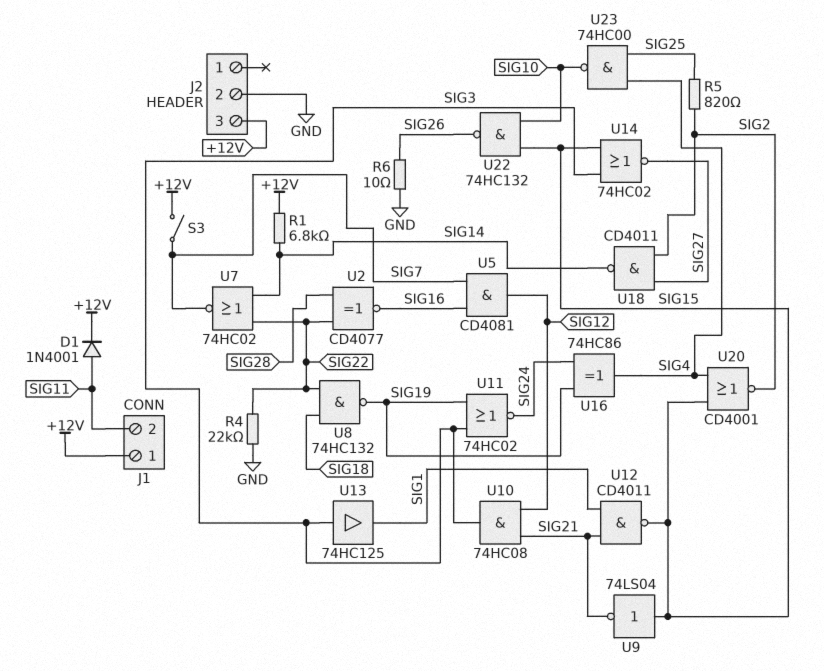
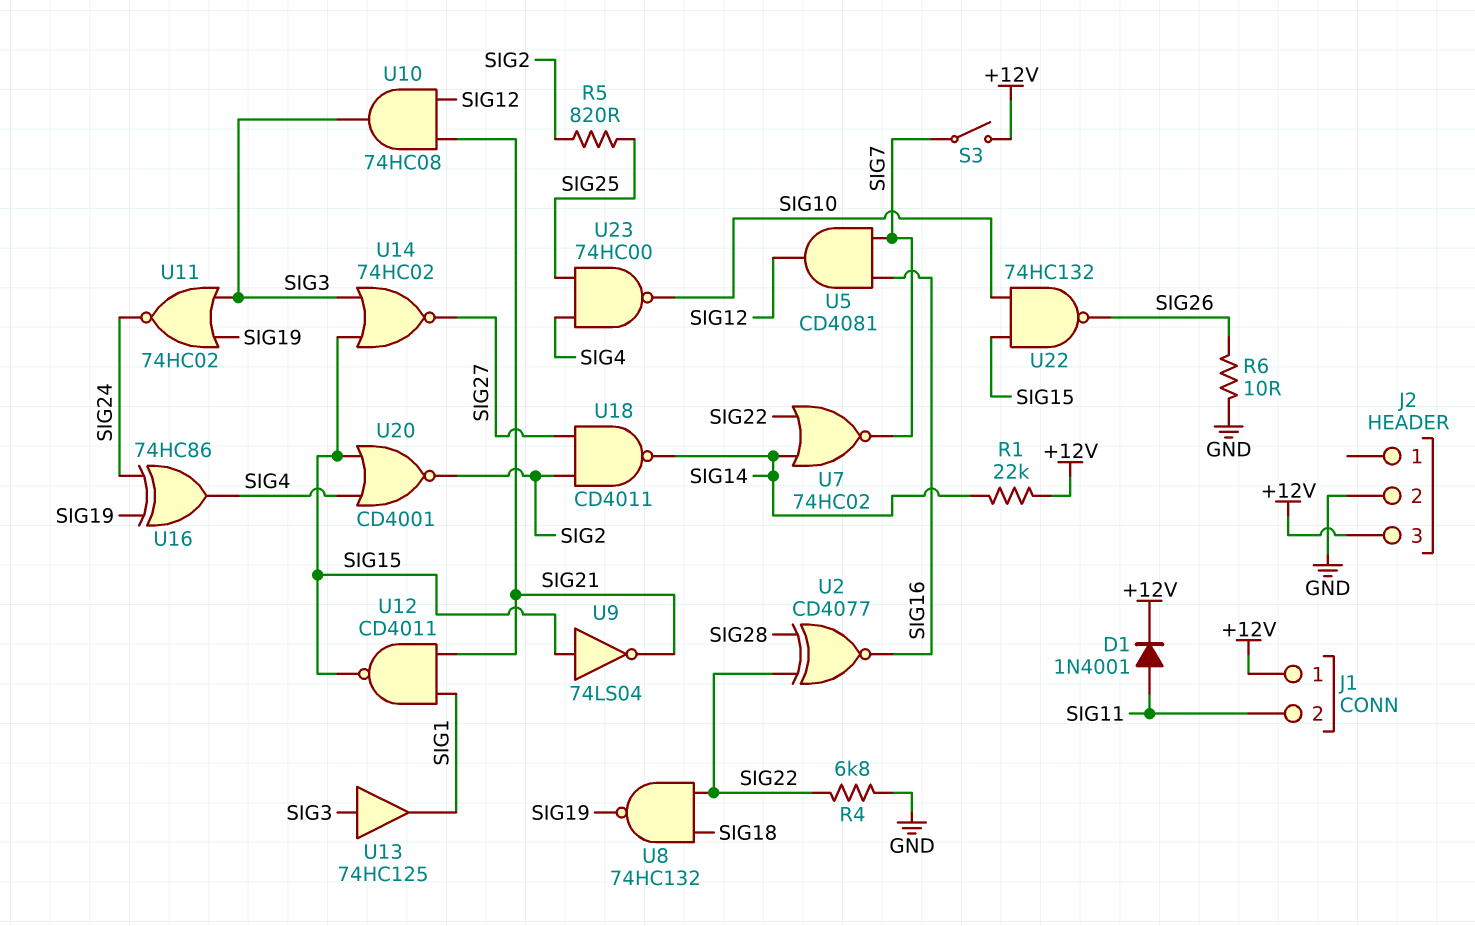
R1: 6.8k (+12V, SIG14) -> 22k (+12V, SIG14)
R4: 22k (GND, SIG22) -> 6.8k (GND, SIG22)

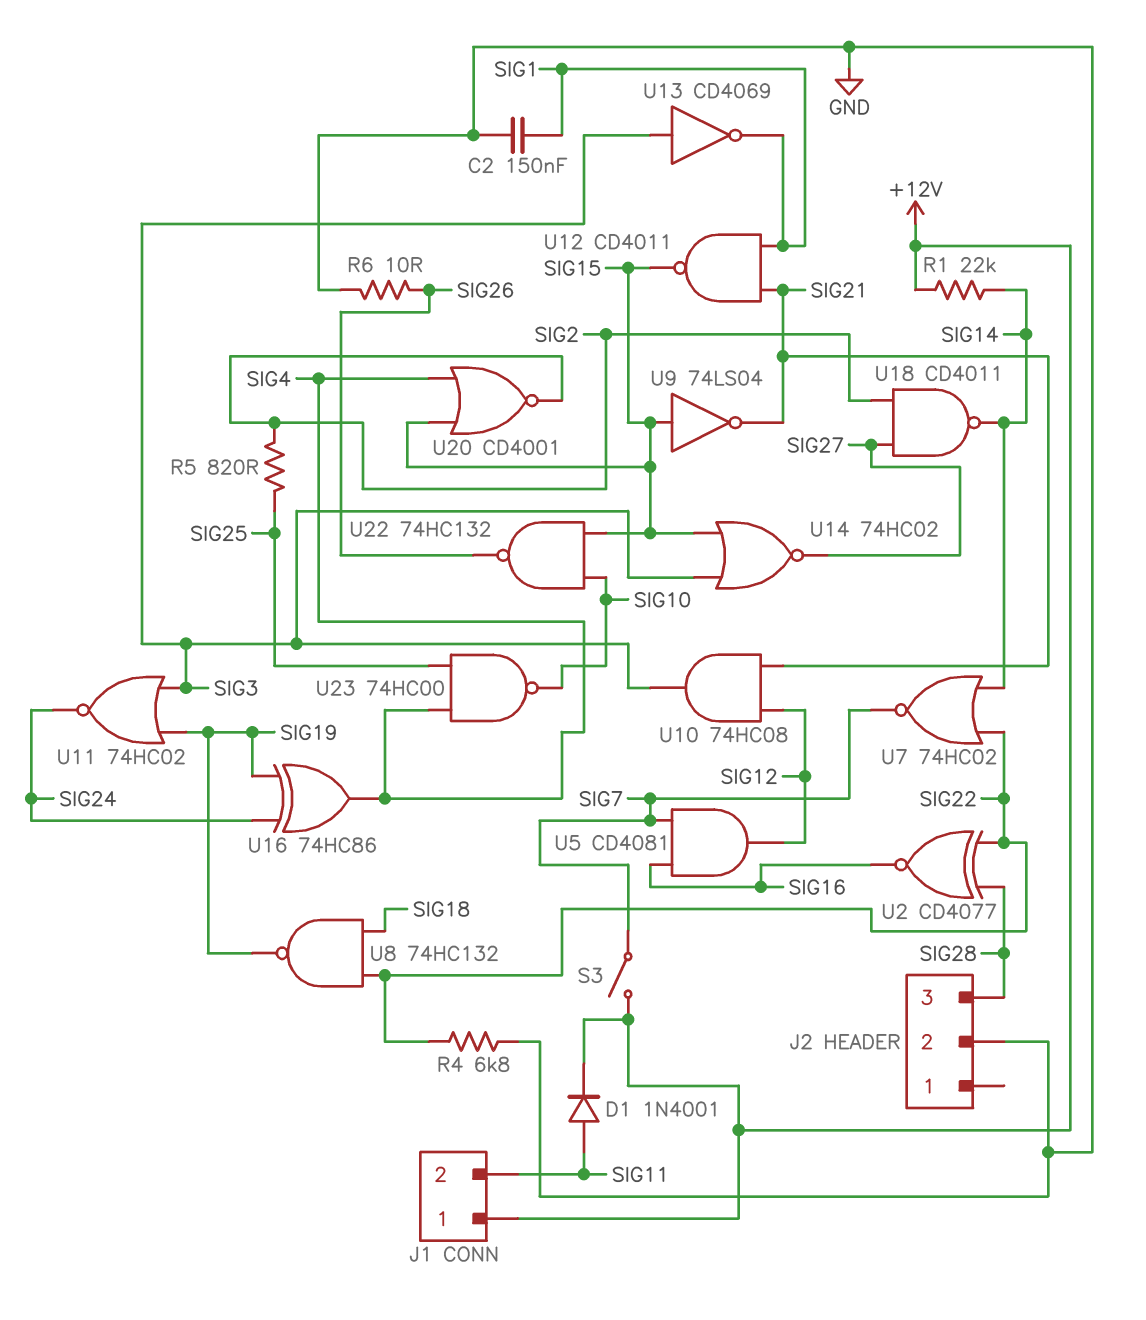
C2: none -> 150nF (GND, SIG1)
J2 pin 3: +12V -> SIG28
U13: buffer 74HC125 (in SIG3, out SIG1) -> NOT CD4069 (in SIG3, out SIG1)

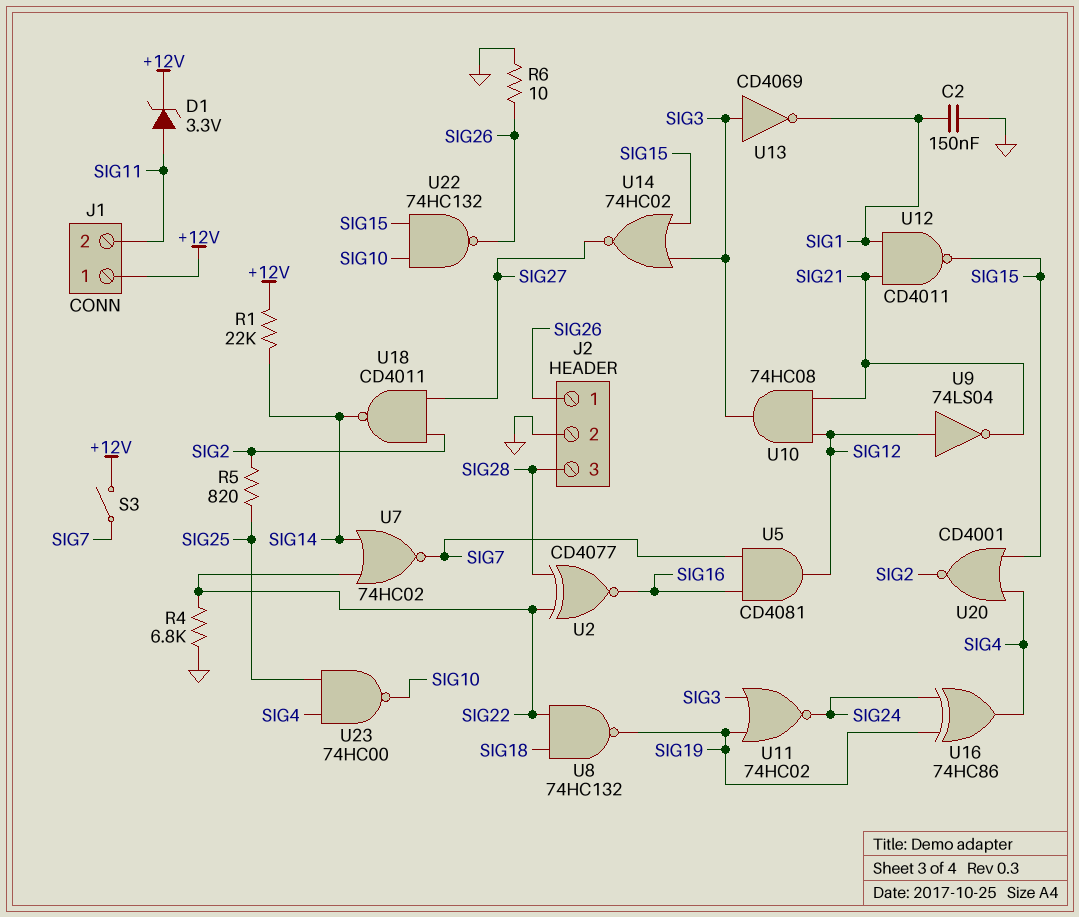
D1: diode 1N4001 (A SIG11, K +12V) -> zener 3.3V (A SIG11, K +12V)
J2 pin 1: none -> SIG26
U9: NOT 74LS04 (in SIG15, out SIG21) -> NOT 74LS04 (in SIG12, out SIG21)

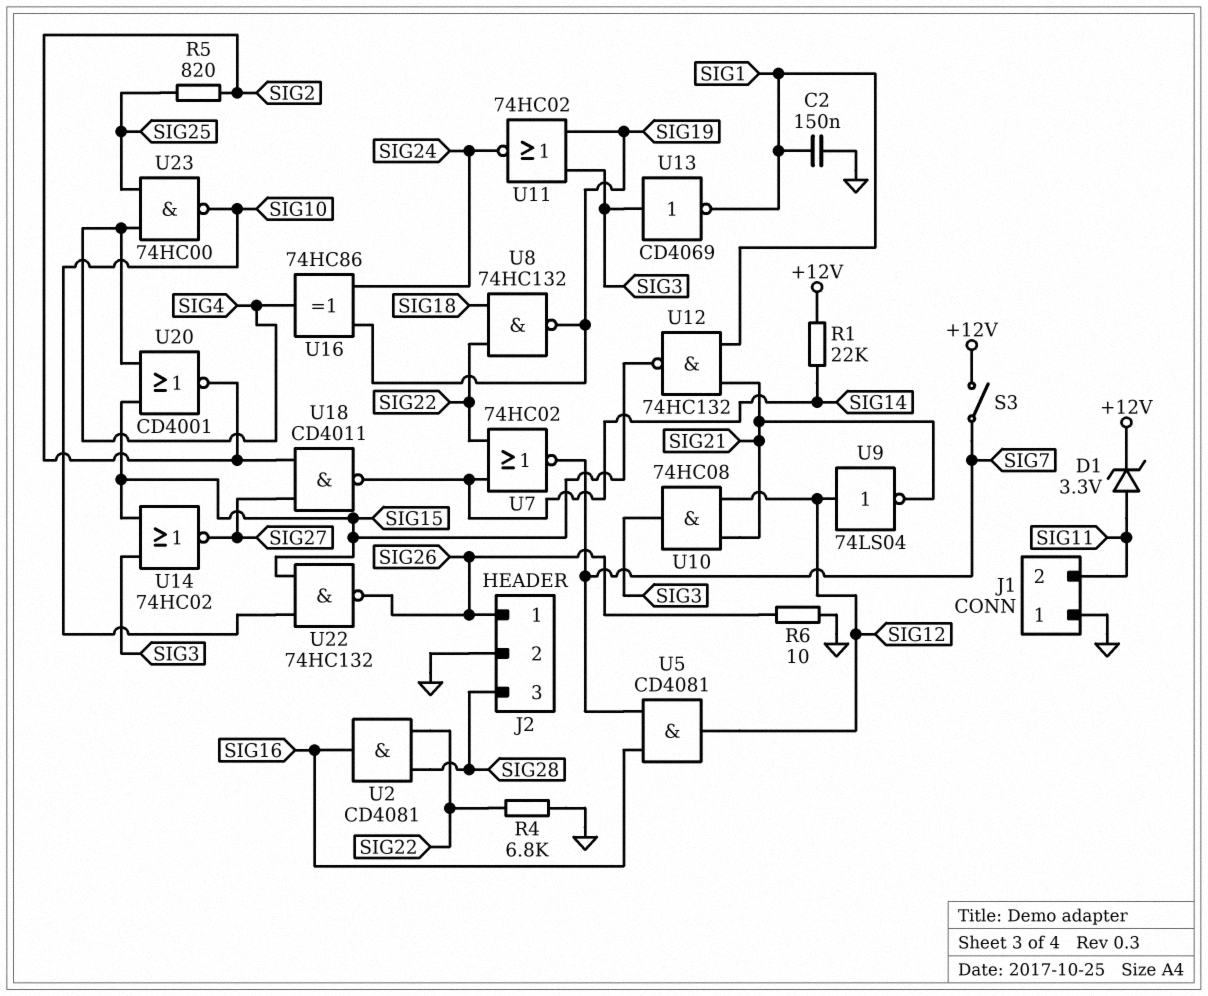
J1 pin 1: +12V -> GND
U2: XNOR CD4077 (in SIG22, in SIG28, out SIG16) -> AND CD4081 (in SIG22, in SIG28, out SIG16)
U12: NAND CD4011 (in SIG1, in SIG21, out SIG15) -> NAND 74HC132 (in SIG1, in SIG21, out SIG15)

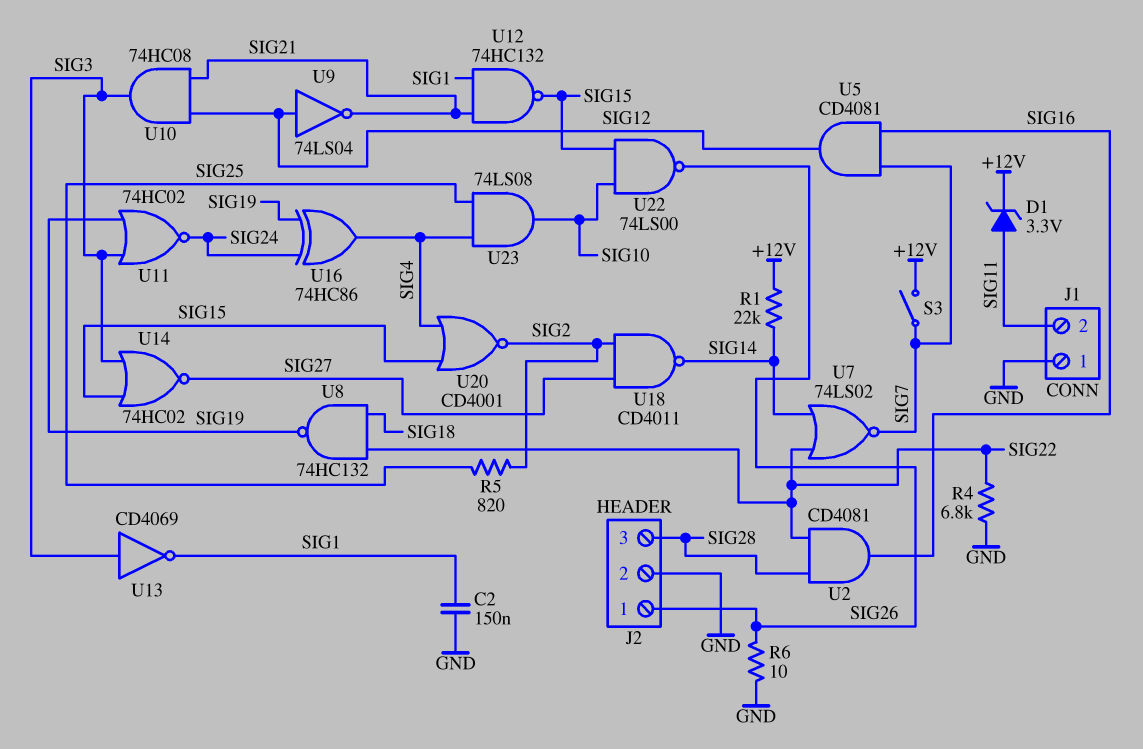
U7: NOR 74HC02 (in SIG14, in SIG22, out SIG7) -> NOR 74LS02 (in SIG14, in SIG22, out SIG7)
U22: NAND 74HC132 (in SIG10, in SIG15, out SIG26) -> NAND 74LS00 (in SIG10, in SIG15, out SIG26)
U23: NAND 74HC00 (in SIG4, in SIG25, out SIG10) -> AND 74LS08 (in SIG4, in SIG25, out SIG10)

